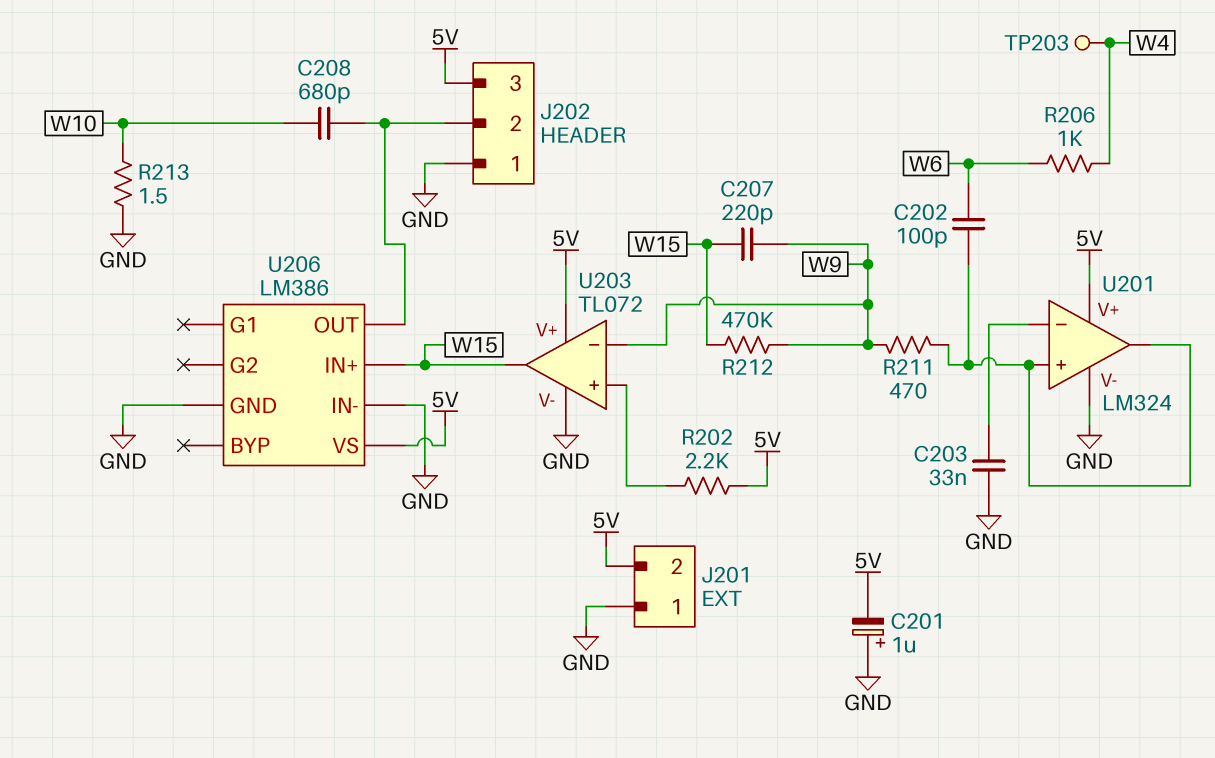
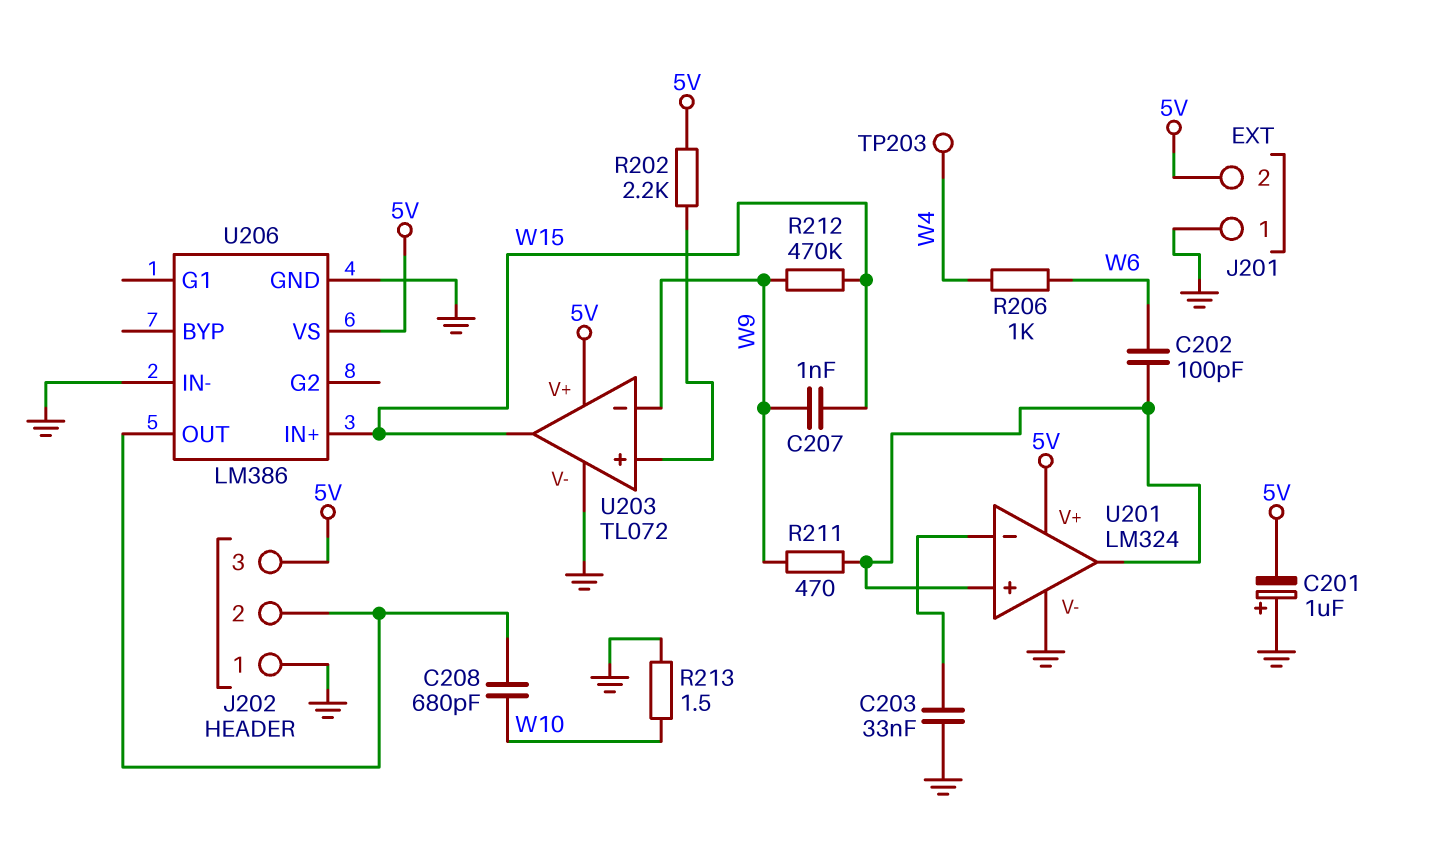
C207: 220pF (W9, W15) -> 1nF (W9, W15)

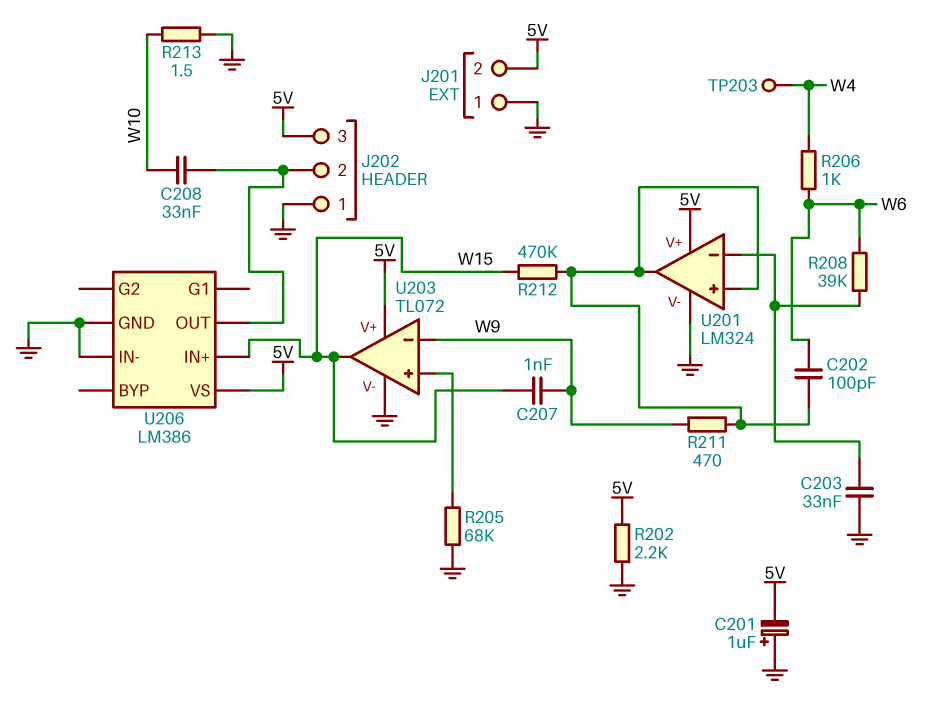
C208: 680pF (J202/2, W10) -> 33nF (J202/2, W10)
R202: 2.2k (5V, U203/in+) -> 2.2k (5V, GND)
R205: none -> 68k (GND, U203/in+)
R208: none -> 39k (U201/in-, W6)
R212: 470k (W9, W15) -> 470k (U201/in+, W15)

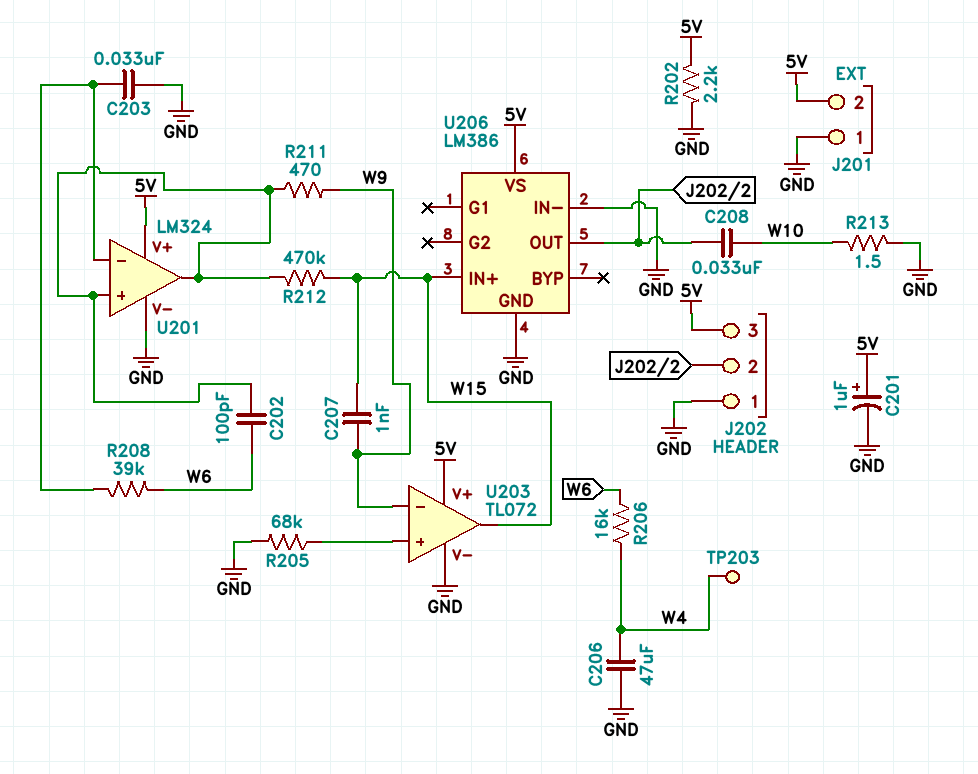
C201: 1uF (plus GND, minus 5V) -> 1uF (plus 5V, minus GND)
C206: none -> 47uF (GND, W4)
R206: 1k (W4, W6) -> 16k (W4, W6)

